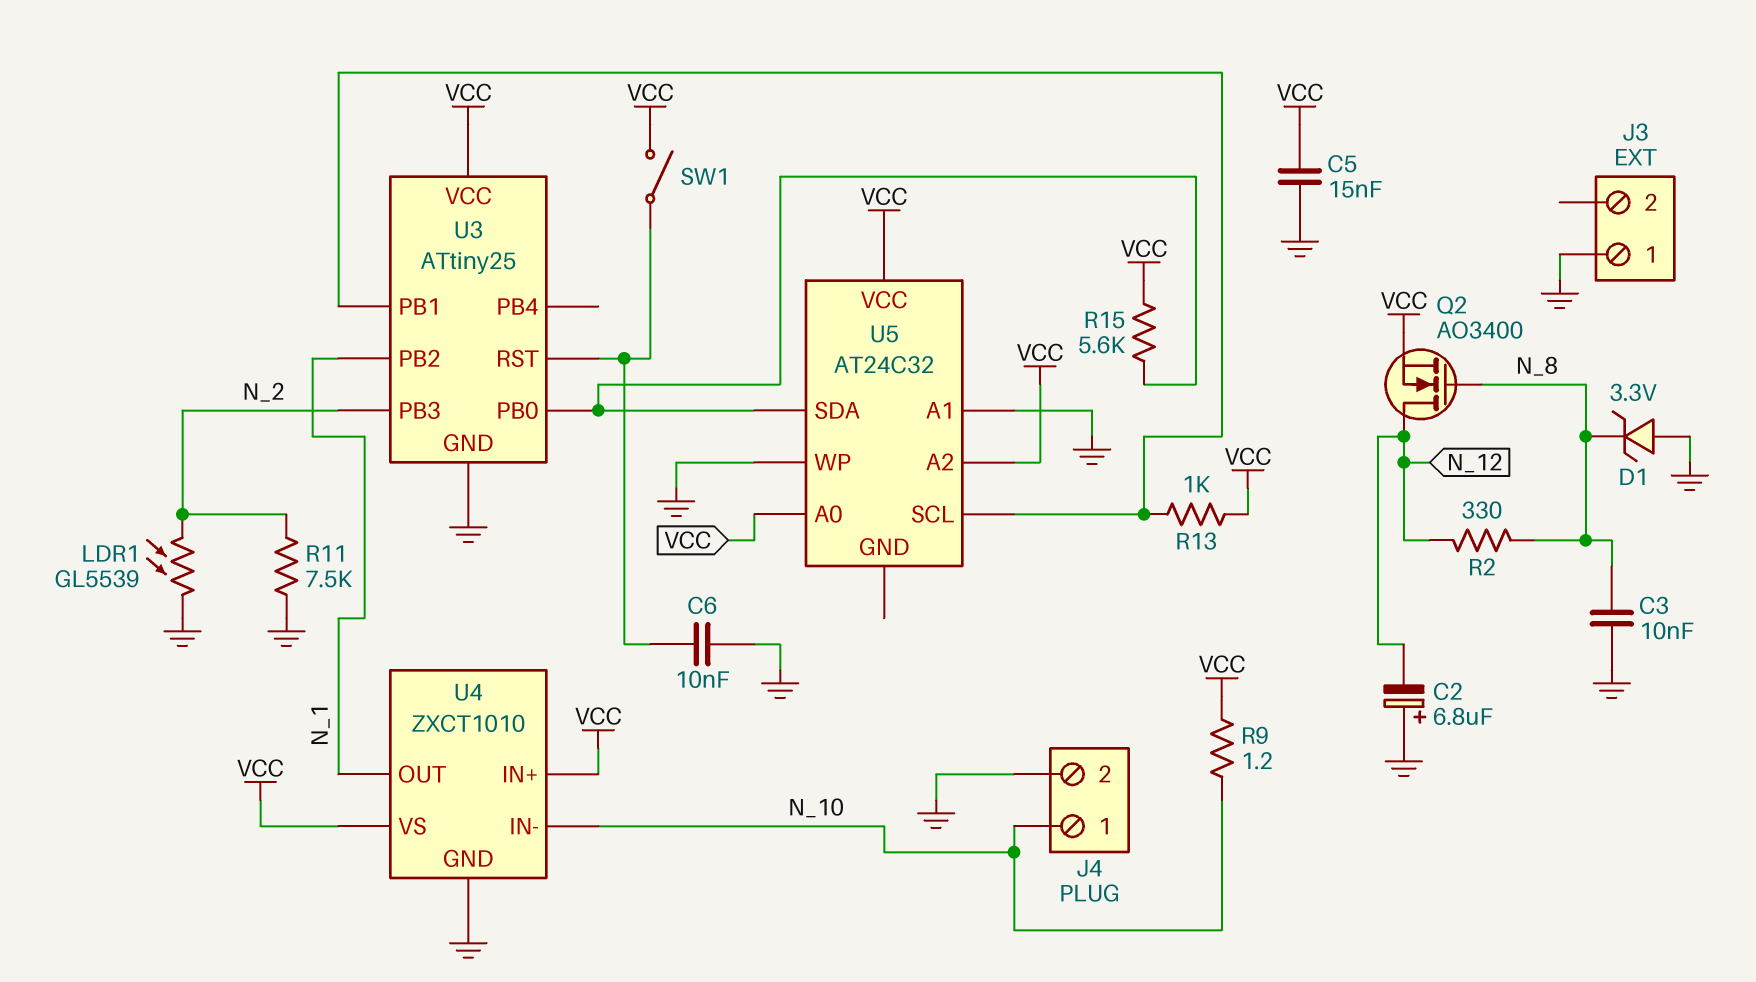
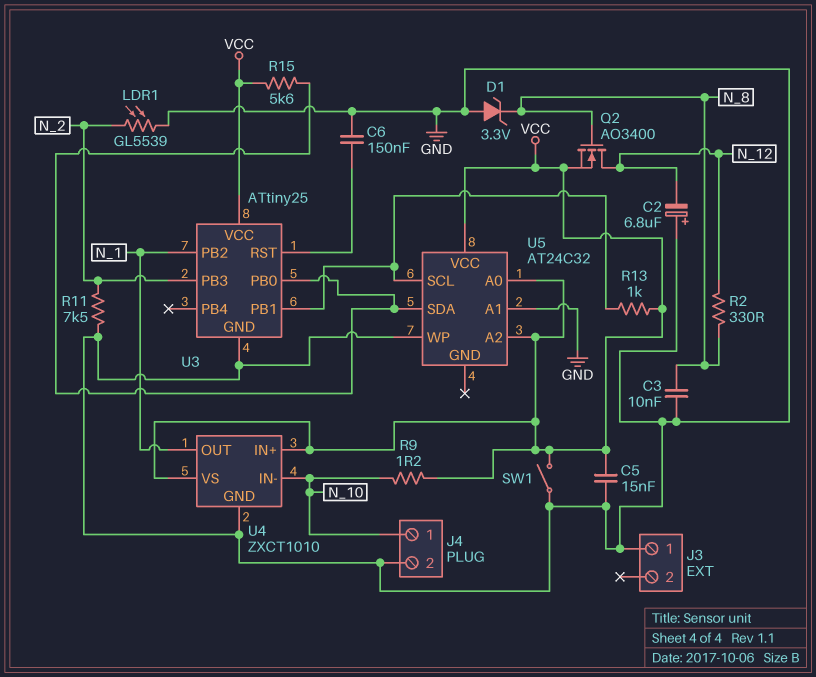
C6: 10nF (GND, U3/RST) -> 150nF (GND, U3/RST)
SW1: switch (U3/RST, VCC) -> switch (GND, VCC)

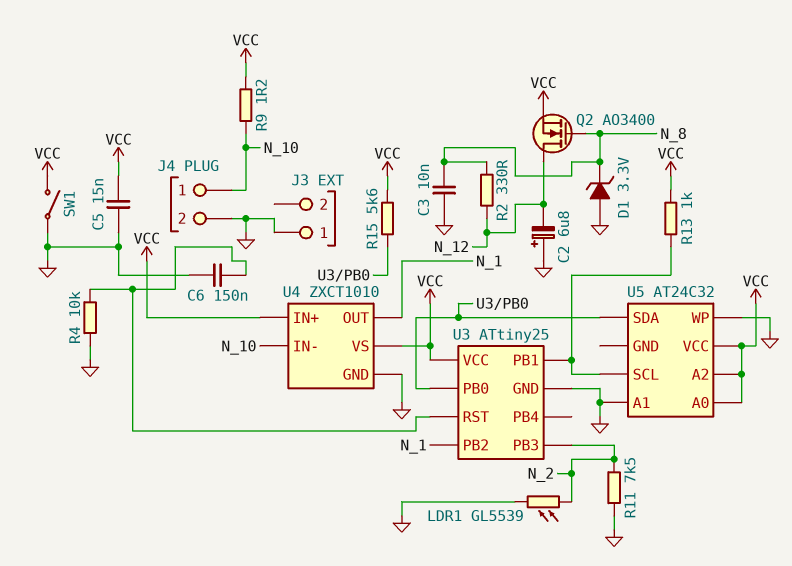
R4: none -> 10k (GND, U3/RST)

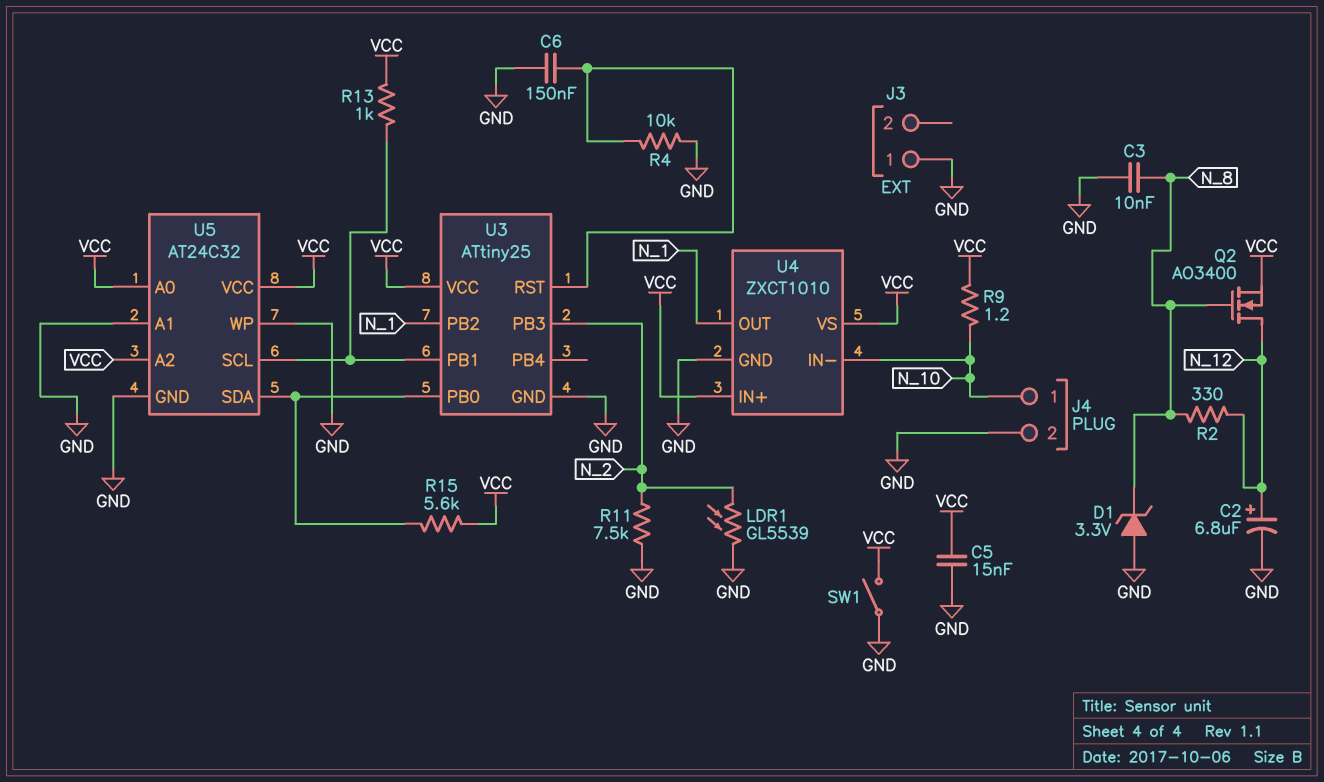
C2: 6.8uF (plus GND, minus N_12) -> 6.8uF (plus N_12, minus GND)
U5 pin GND: none -> GND

